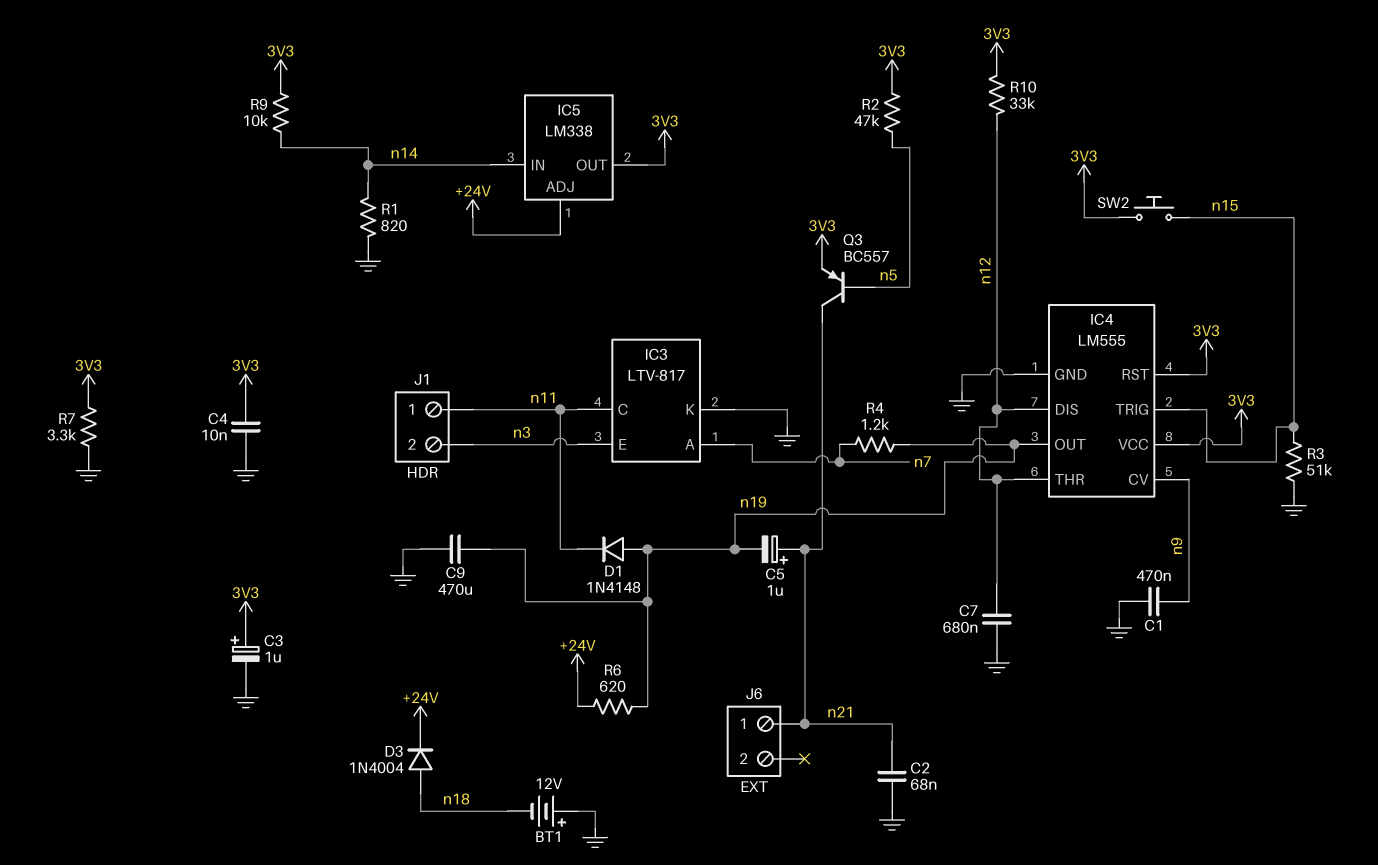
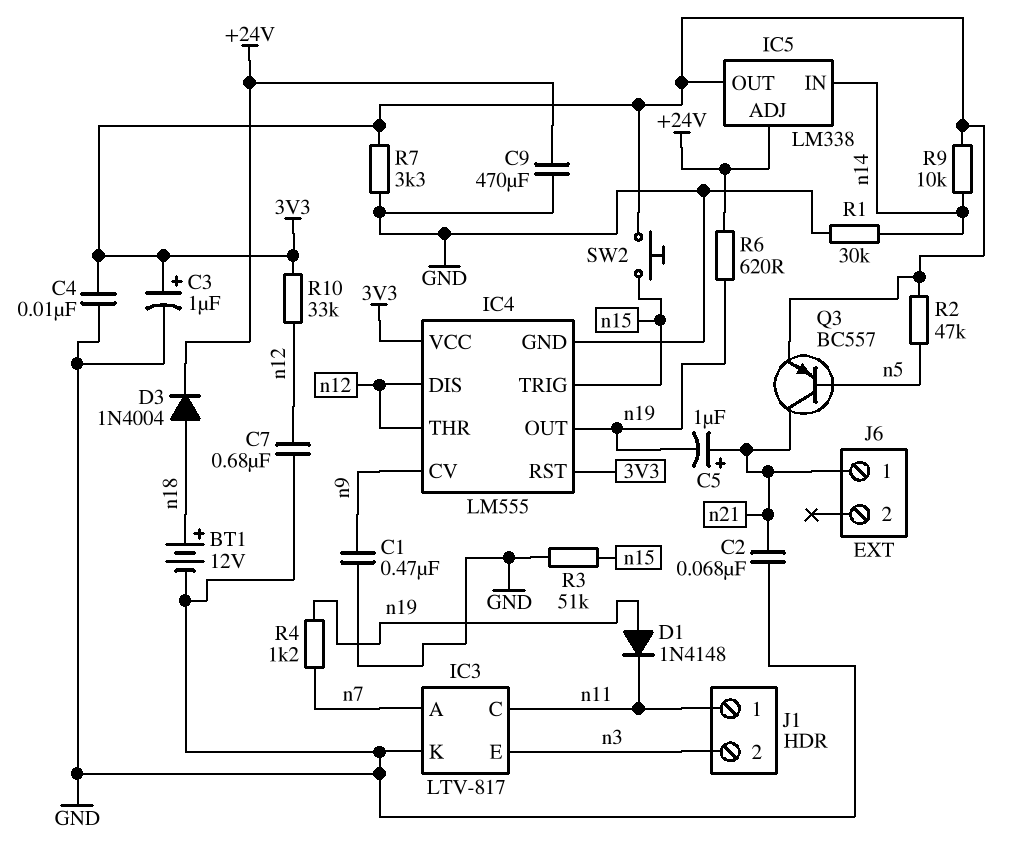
BT1: 12V (plus GND, minus n18) -> 12V (plus n18, minus GND)
C9: 470uF (GND, n19) -> 470uF (+24V, GND)
R1: 820 (GND, n14) -> 30k (GND, n14)

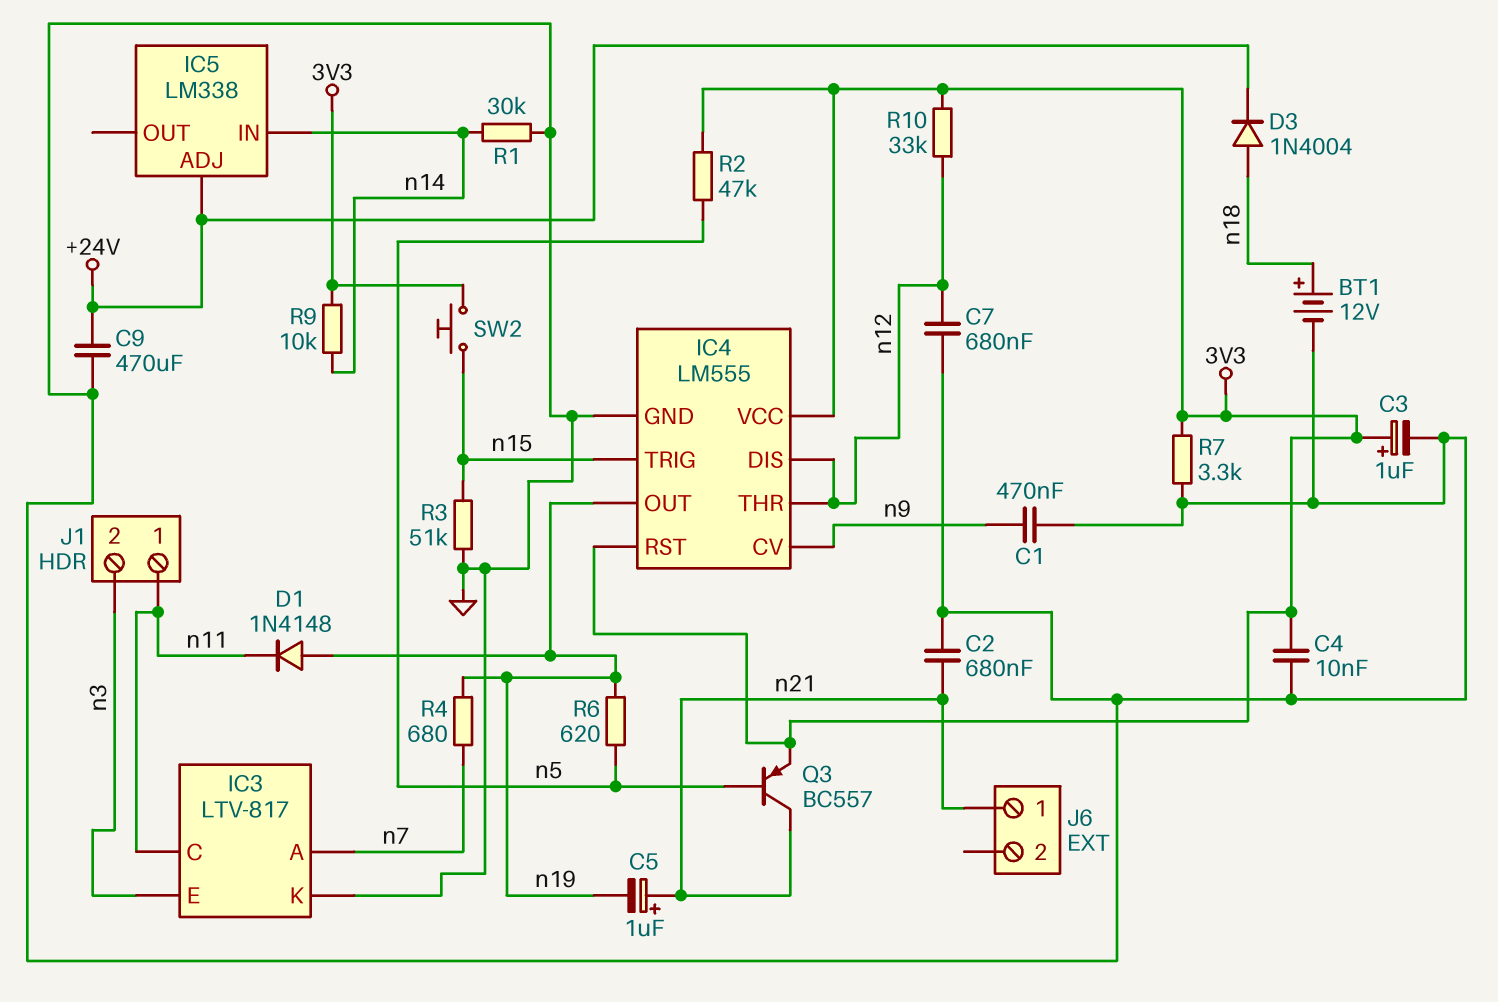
C2: 68nF (GND, n21) -> 680nF (GND, n21)
IC5 pin OUT: 3V3 -> none
R4: 1.2k (n7, n19) -> 680 (n7, n19)
R6: 620 (+24V, n19) -> 620 (n5, n19)

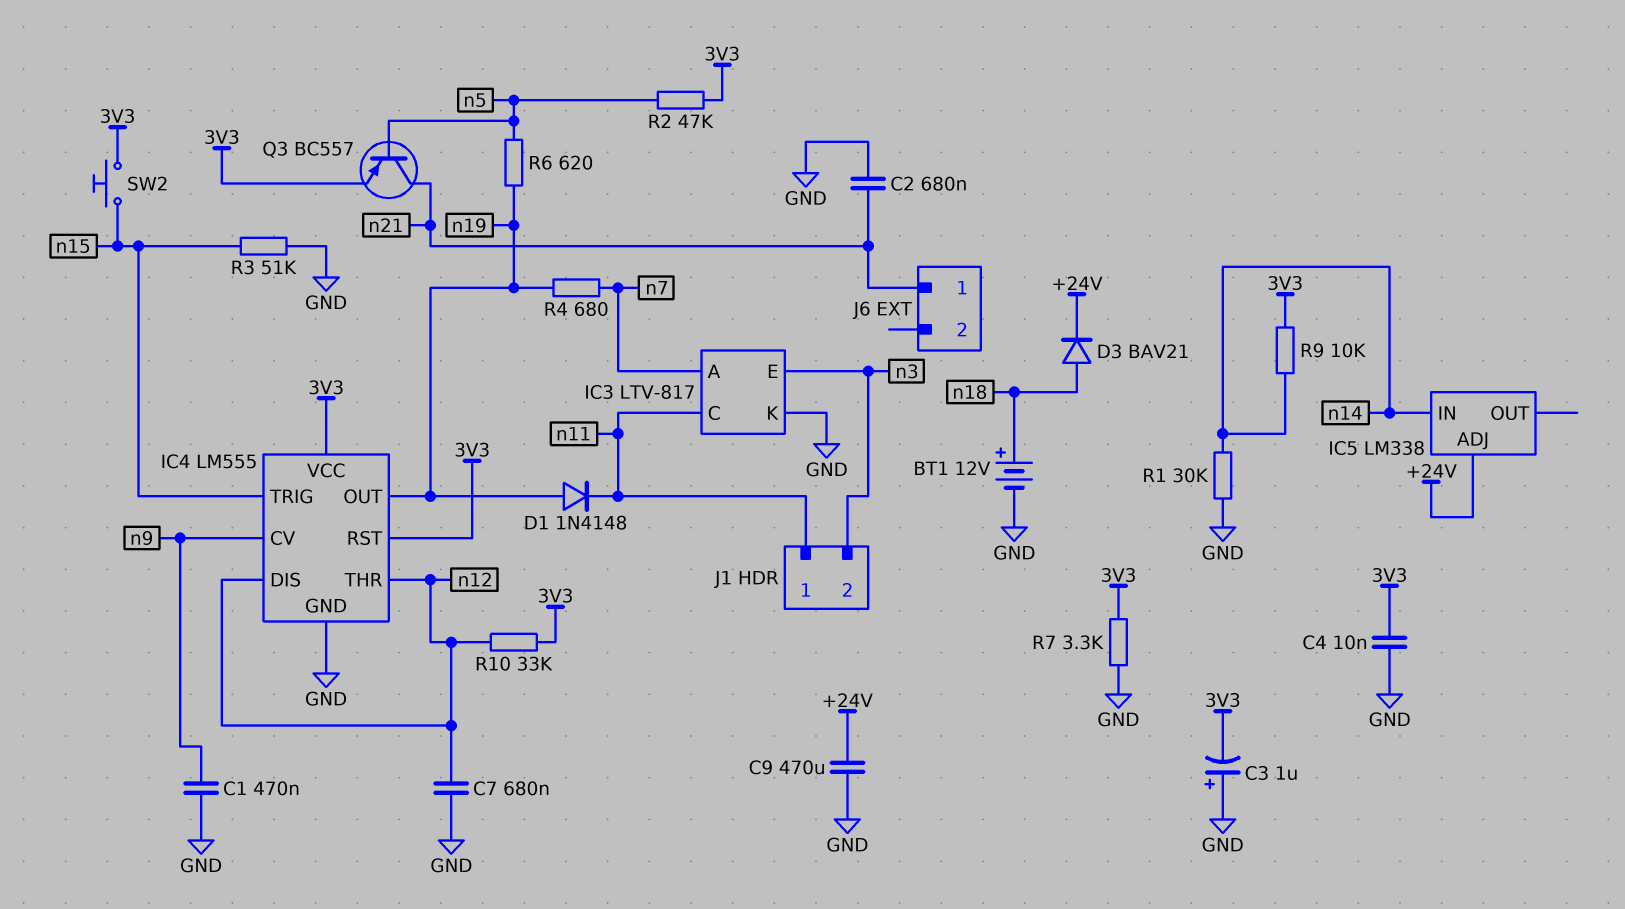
C3: 1uF (plus 3V3, minus GND) -> 1uF (plus GND, minus 3V3)
C5: 1uF (plus n21, minus n19) -> none
D3: diode 1N4004 (A n18, K +24V) -> diode BAV21 (A n18, K +24V)

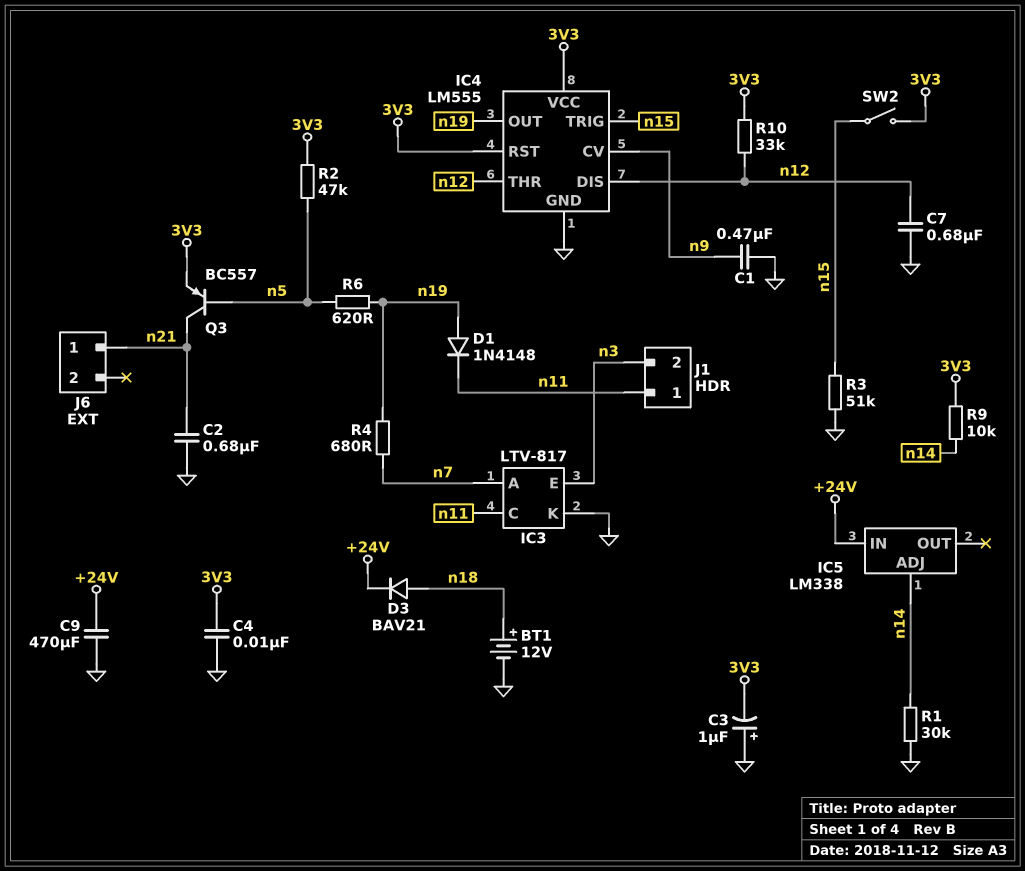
IC5 pin ADJ: +24V -> n14
IC5 pin IN: n14 -> +24V
R7: 3.3k (3V3, GND) -> none
SW2: button (3V3, n15) -> switch (3V3, n15)

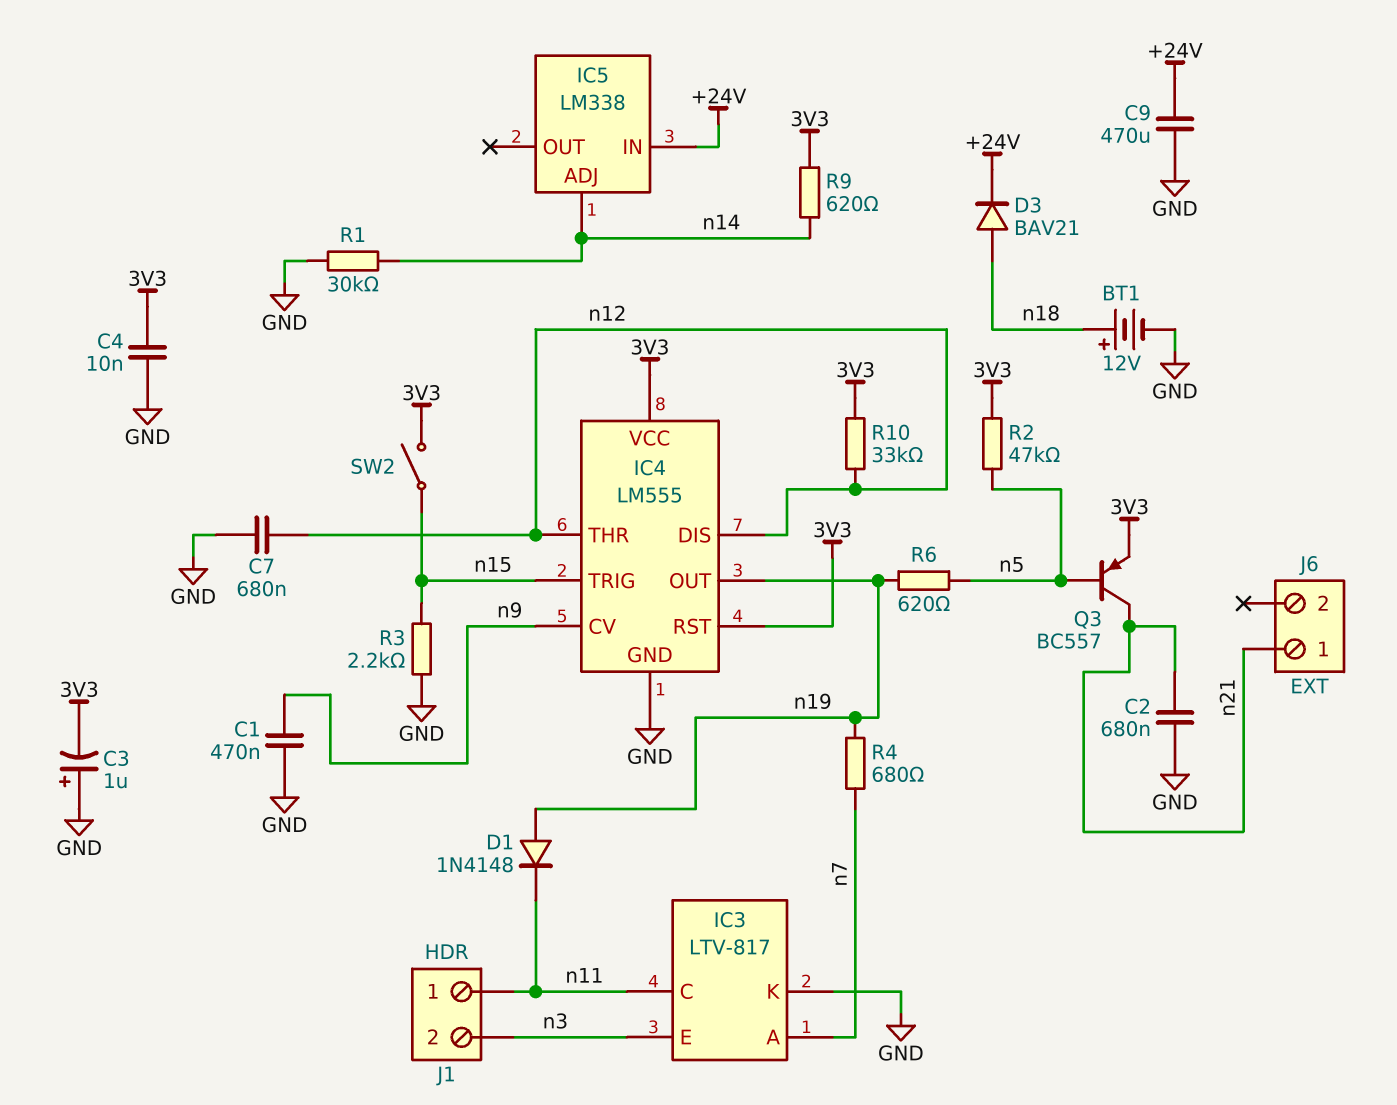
R3: 51k (GND, n15) -> 2.2k (GND, n15)
R9: 10k (3V3, n14) -> 620 (3V3, n14)

